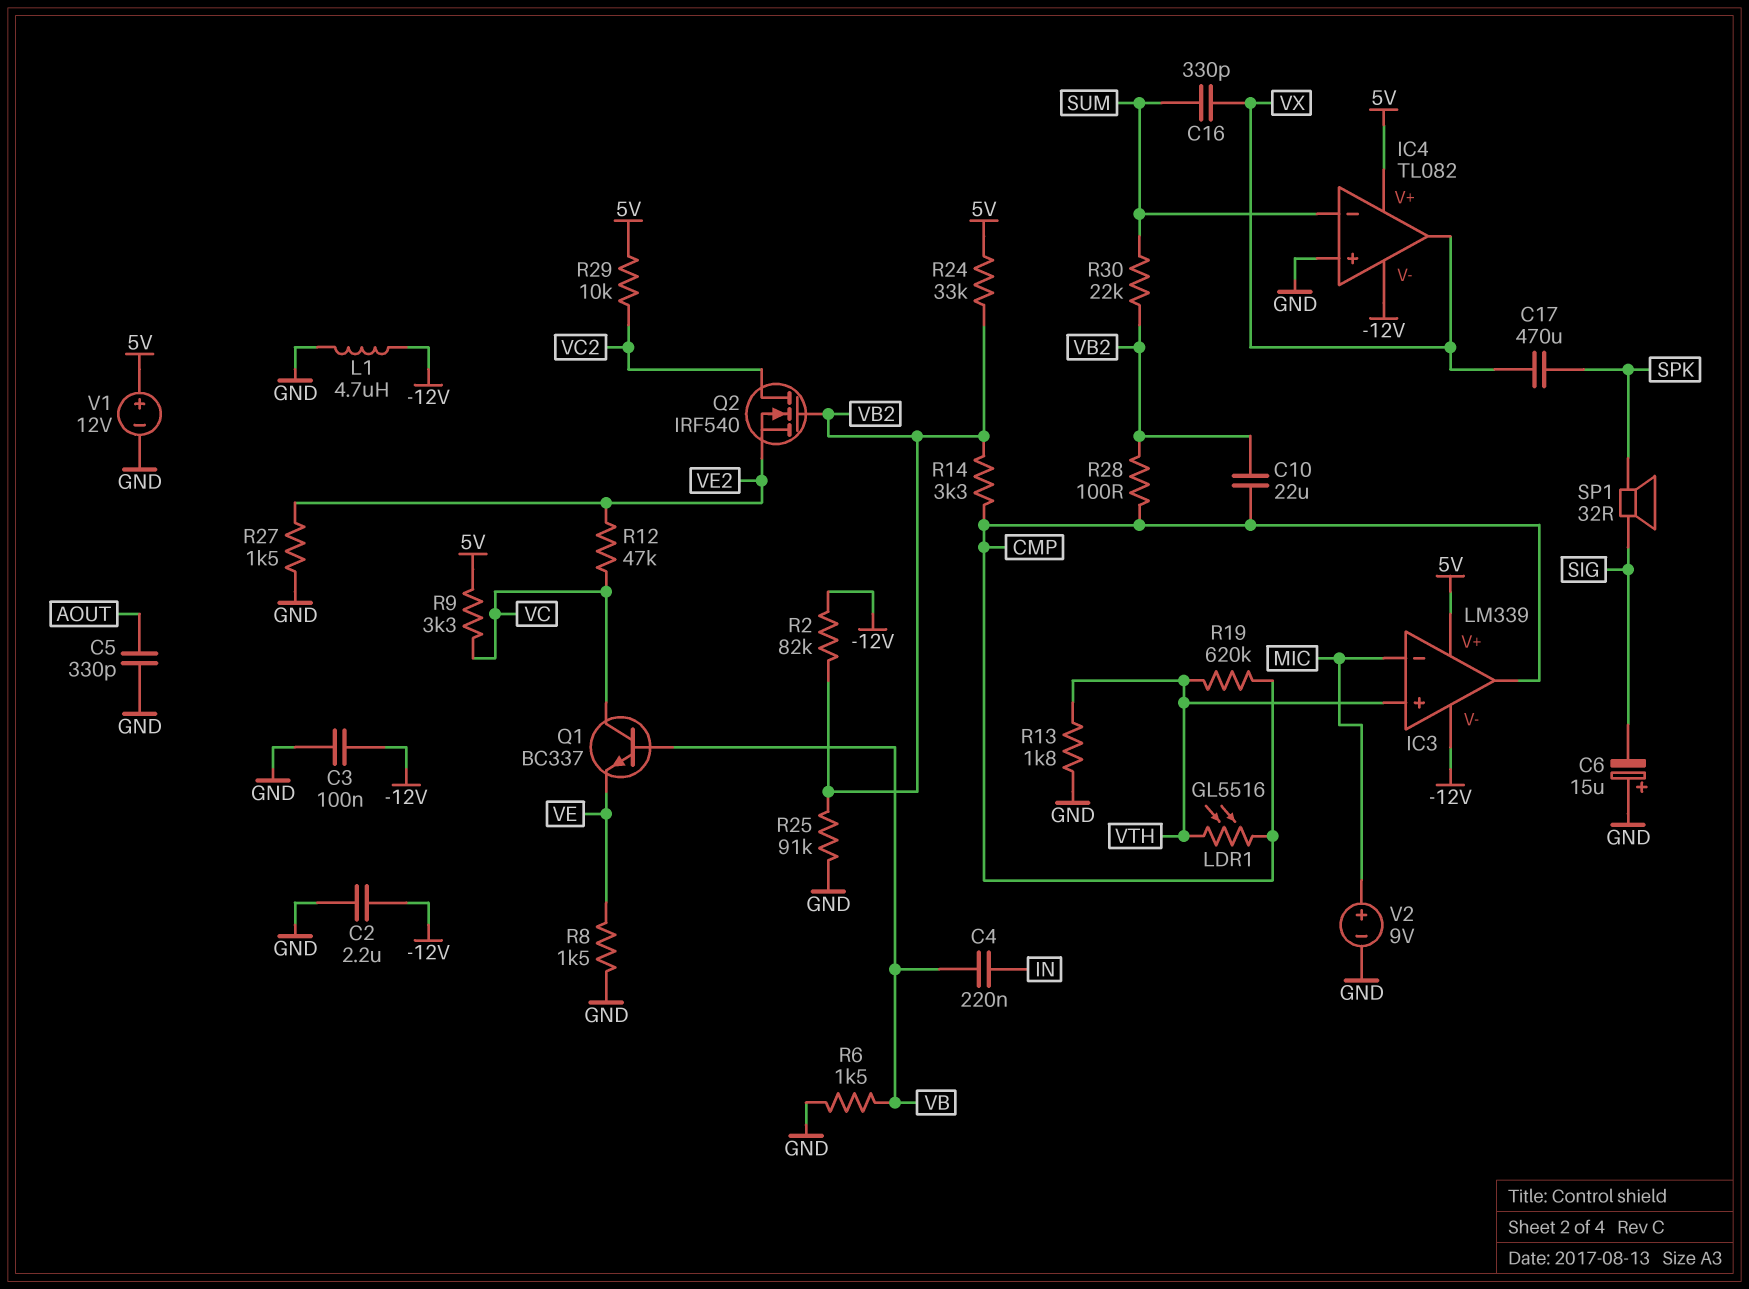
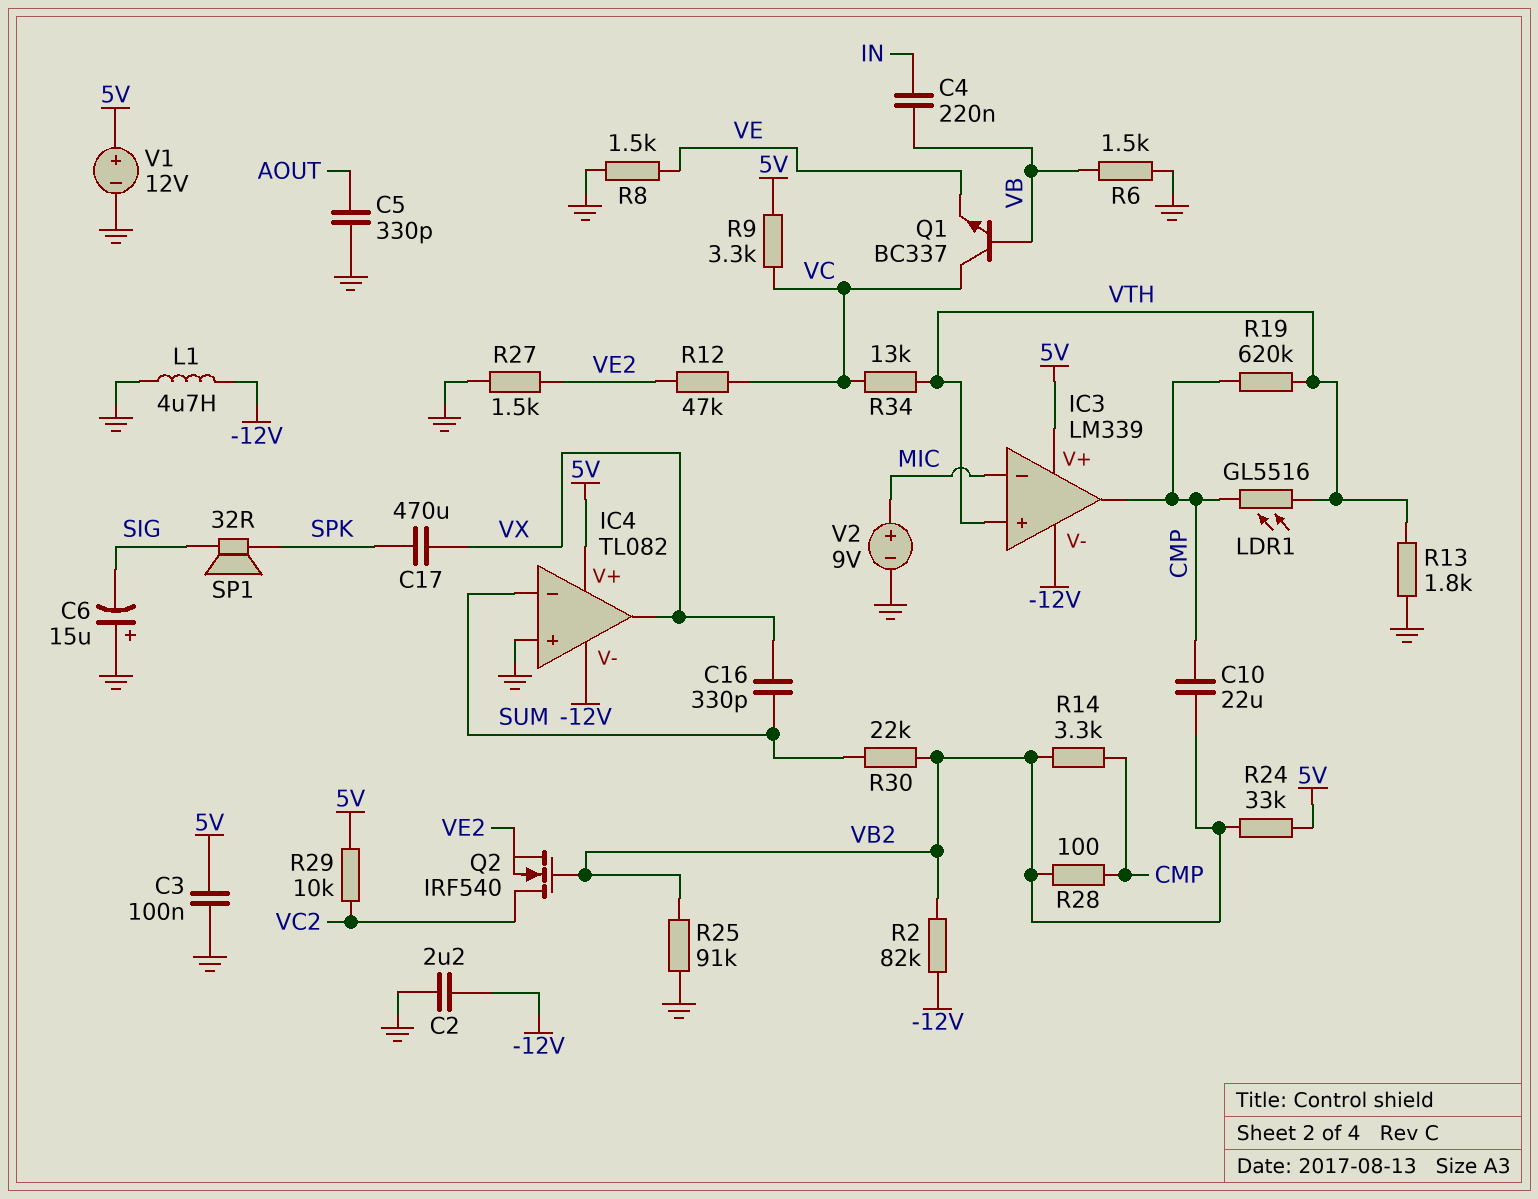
C3: 100nF (-12V, GND) -> 100nF (5V, GND)
R34: none -> 13k (VC, VTH)

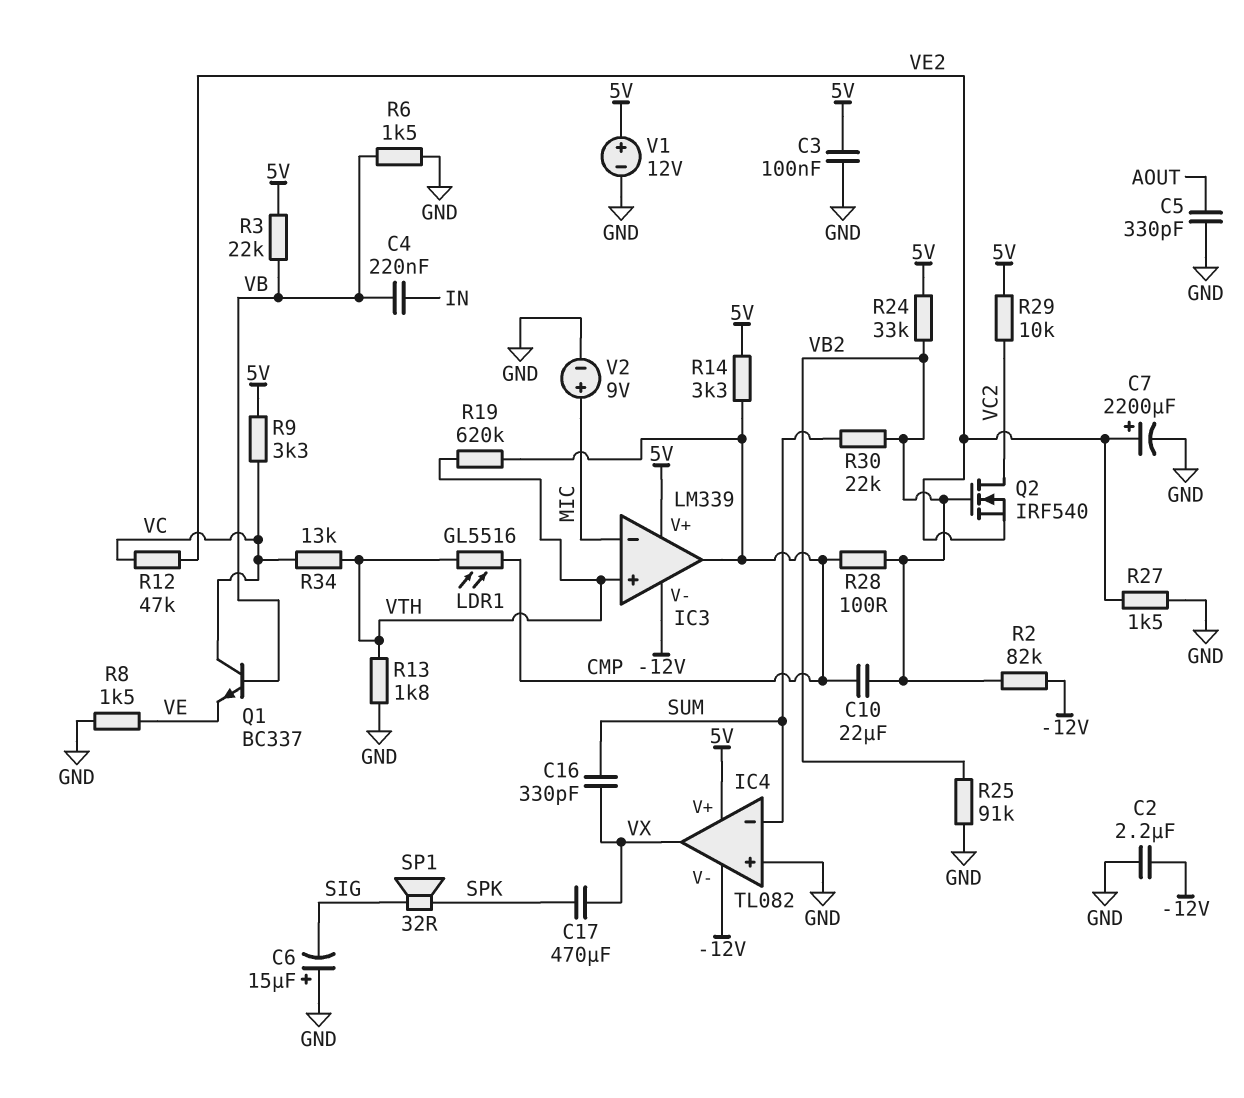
C7: none -> 2200uF (plus VE2, minus GND)
L1: 4.7uH (-12V, GND) -> none
R3: none -> 22k (5V, VB)
R14: 3.3k (CMP, VB2) -> 3.3k (5V, CMP)

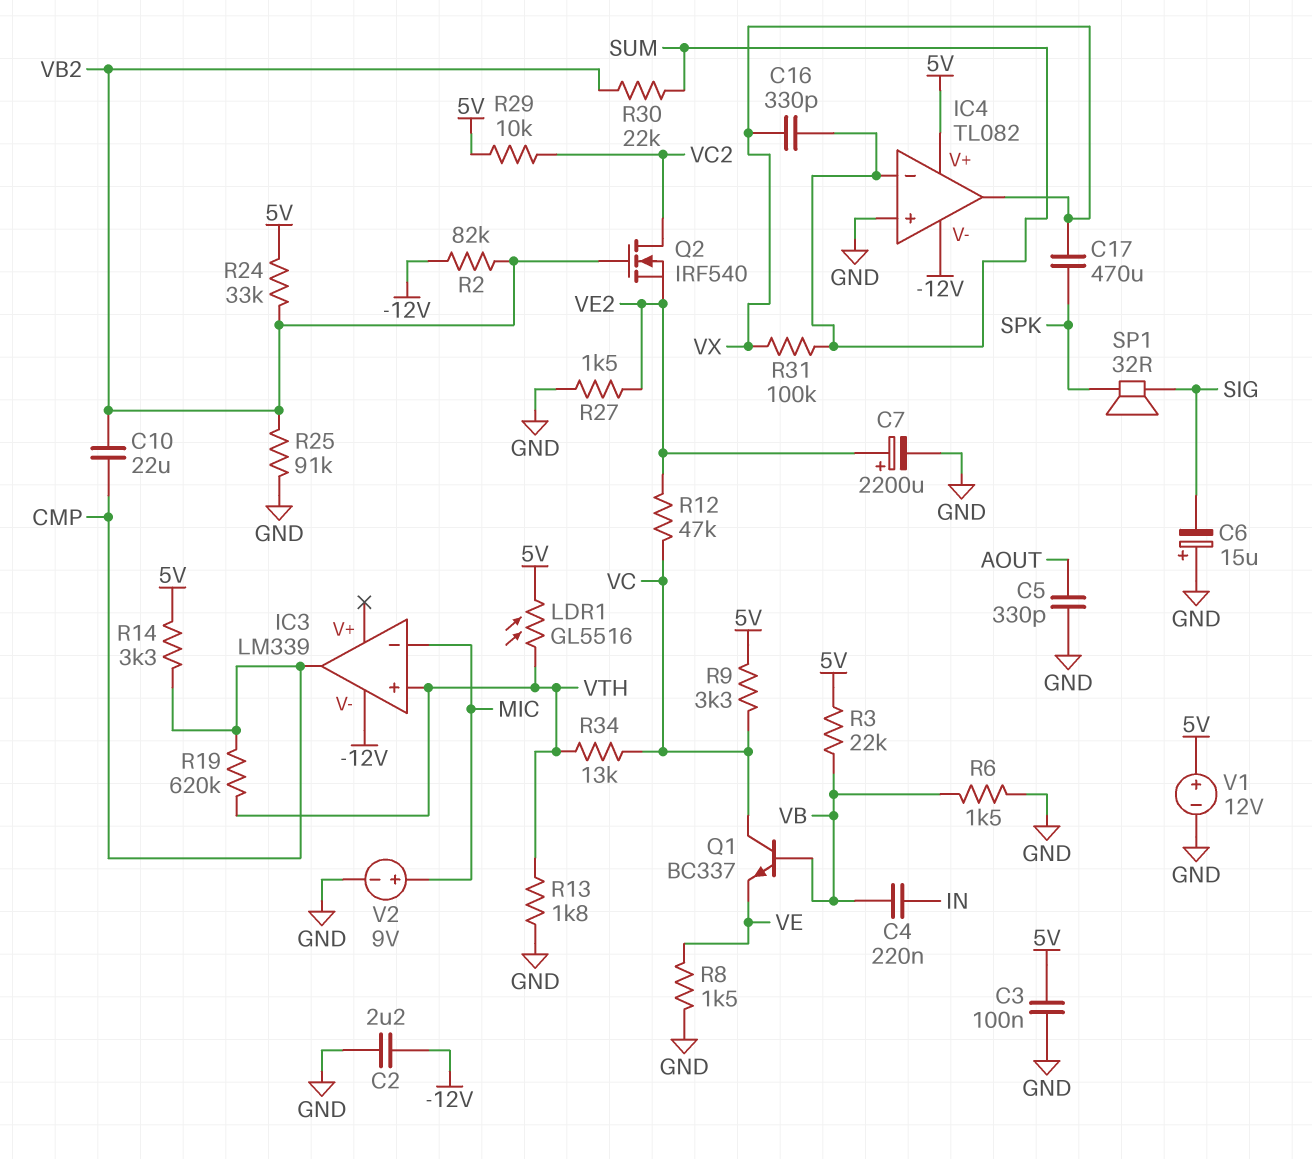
IC3 pin V+: 5V -> none
LDR1: GL5516 (CMP, VTH) -> GL5516 (5V, VTH)
R28: 100 (CMP, VB2) -> none
R31: none -> 100k (SUM, VX)

